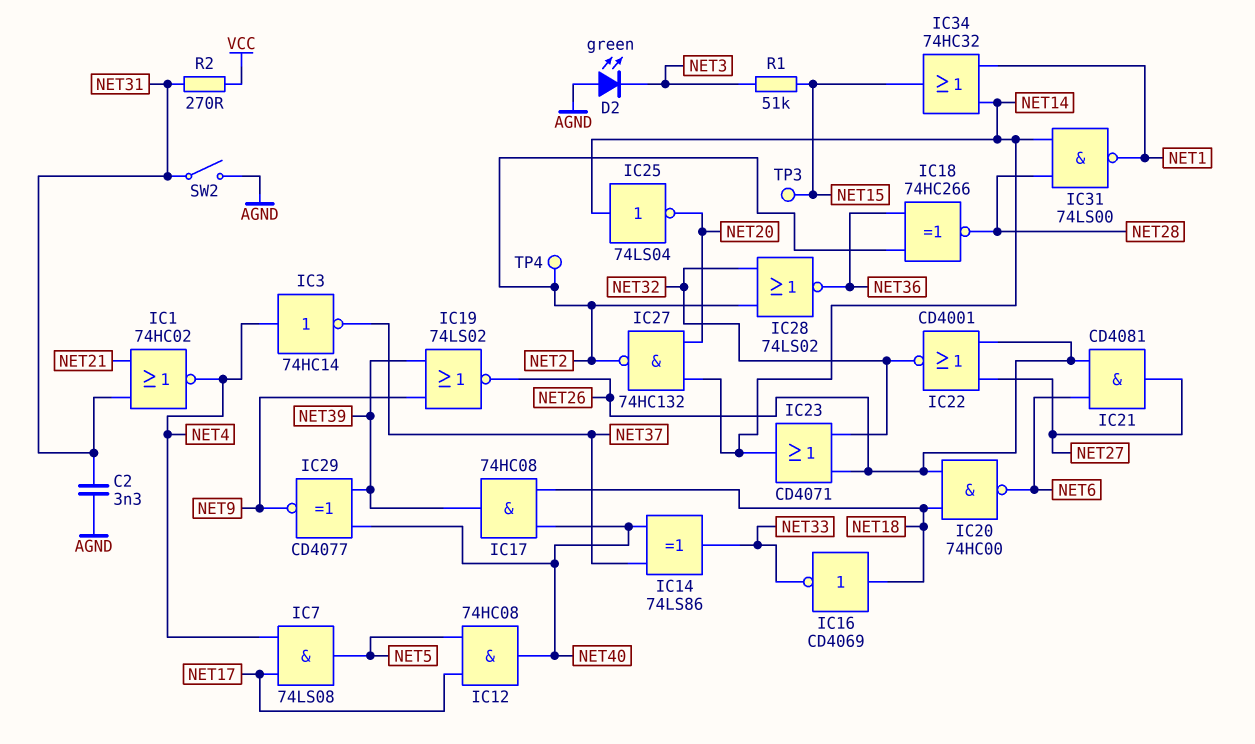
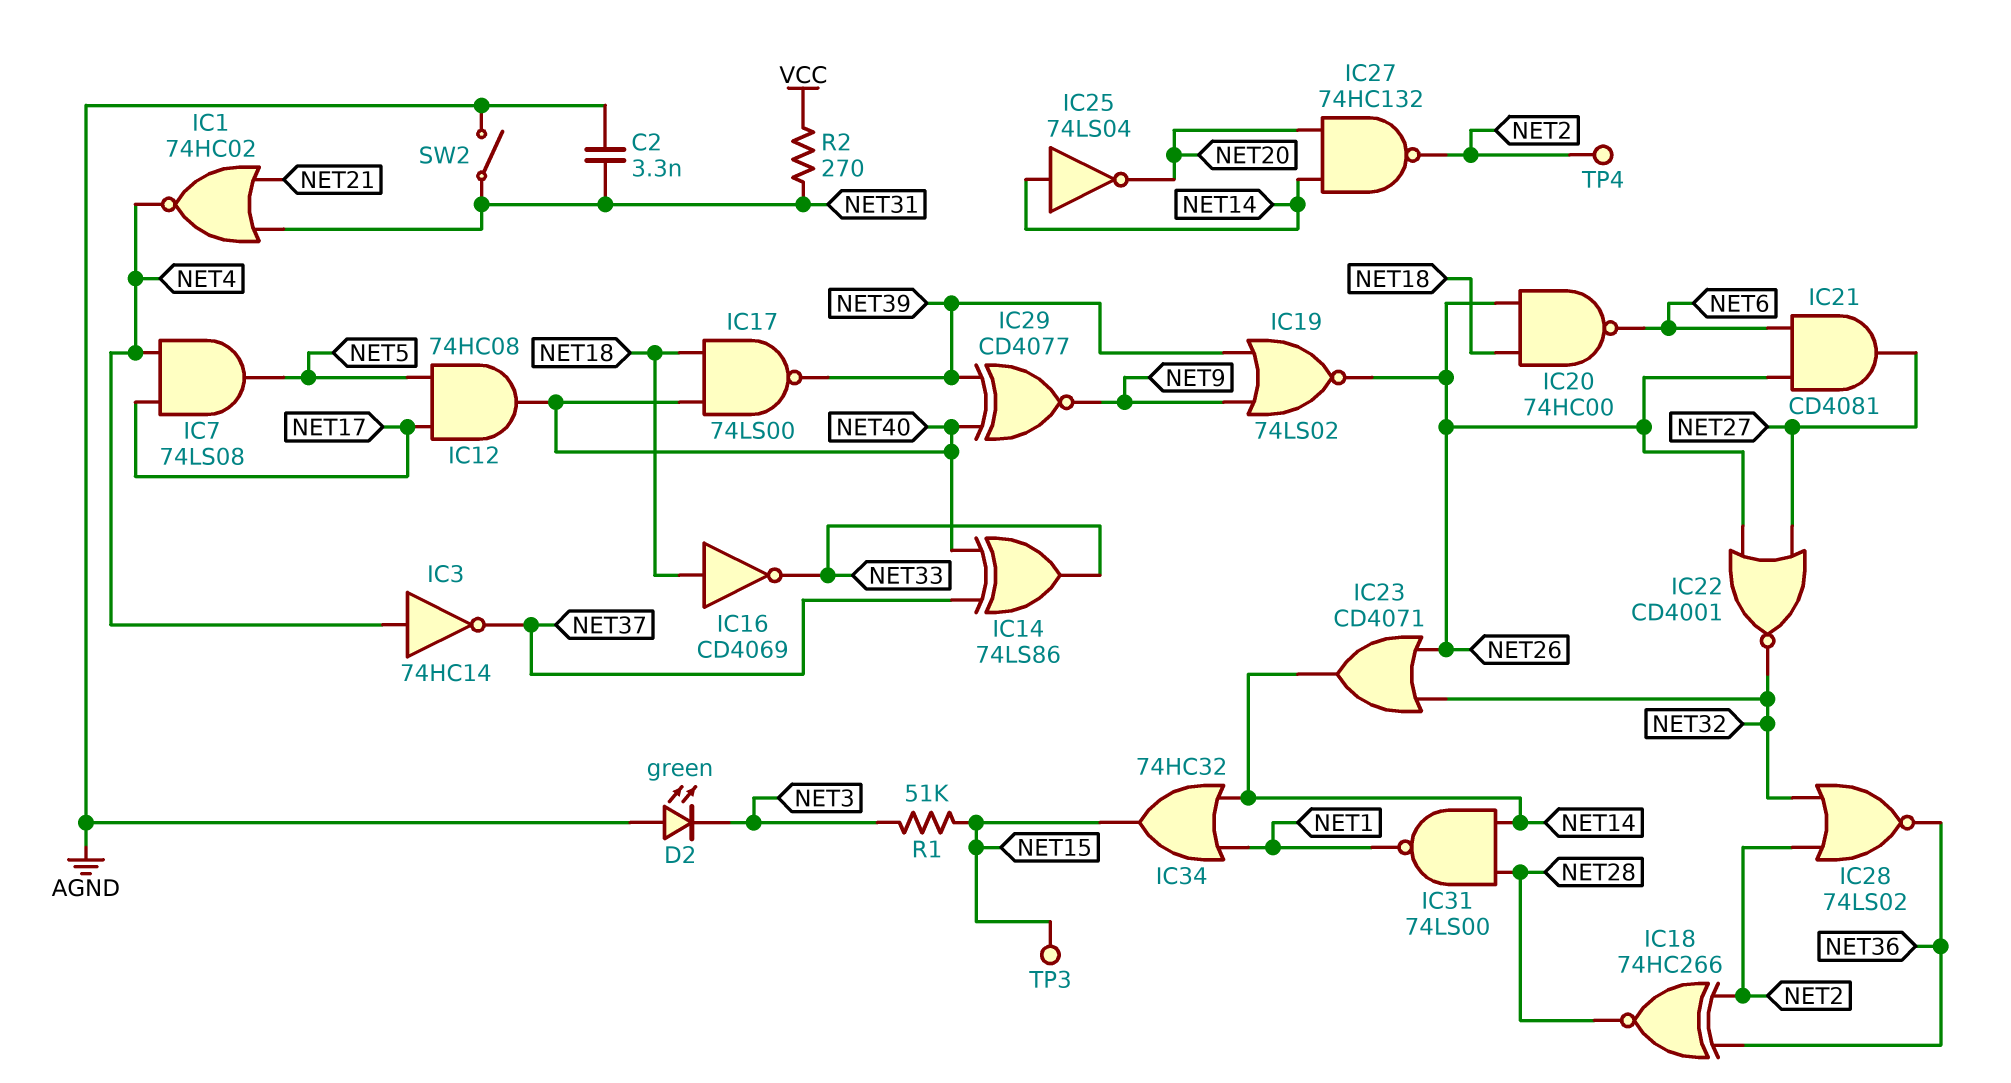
IC17: AND 74HC08 (in NET18, in NET40, out NET39) -> NAND 74LS00 (in NET18, in NET40, out NET39)

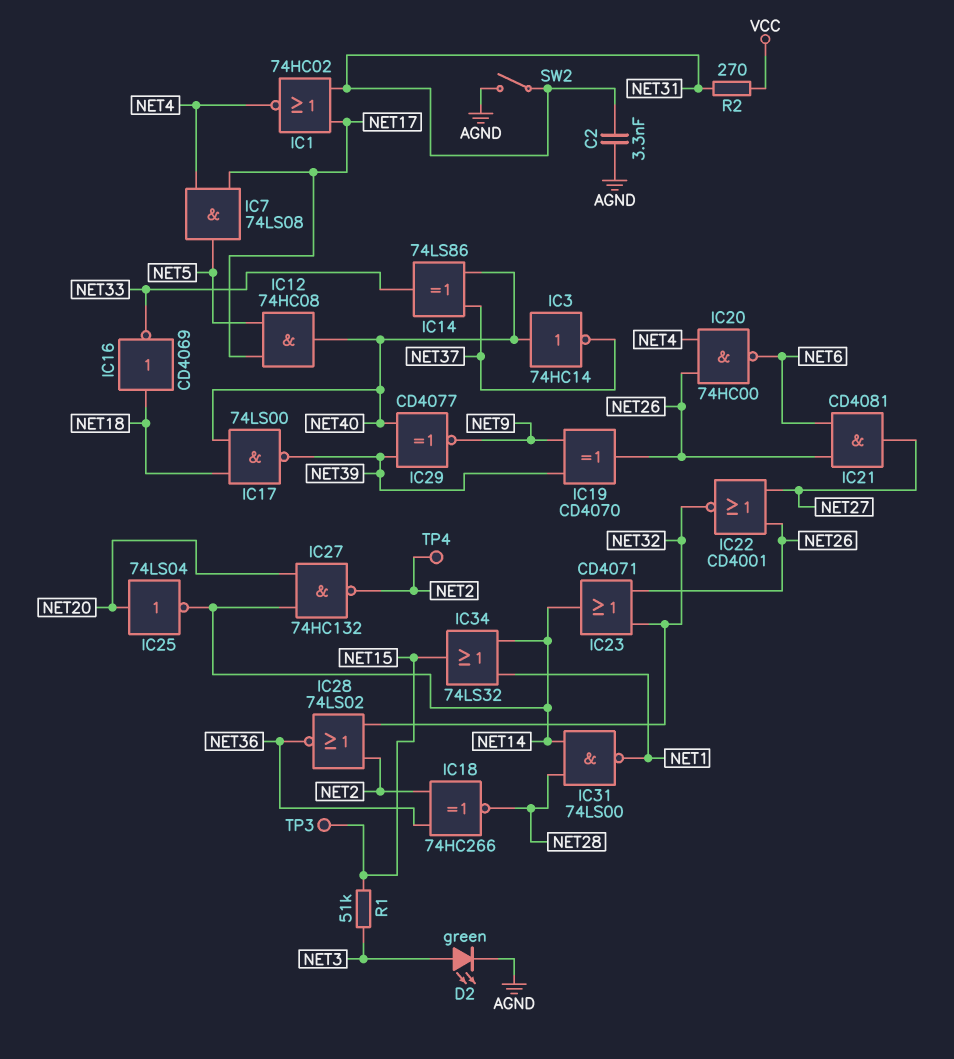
D2: LED green (A AGND, K NET3) -> LED green (A NET3, K AGND)
IC1: NOR 74HC02 (in NET21, in NET31, out NET4) -> NOR 74HC02 (in NET17, in NET31, out NET4)
IC3: NOT 74HC14 (in NET4, out NET37) -> NOT 74HC14 (in NET40, out NET37)
IC19: NOR 74LS02 (in NET9, in NET39, out NET26) -> XOR CD4070 (in NET9, in NET39, out NET26)
IC20: NAND 74HC00 (in NET18, in NET26, out NET6) -> NAND 74HC00 (in NET4, in NET26, out NET6)
IC25: NOT 74LS04 (in NET14, out NET20) -> NOT 74LS04 (in NET20, out NET14)
IC34: OR 74HC32 (in NET1, in NET14, out NET15) -> OR 74LS32 (in NET1, in NET14, out NET15)

